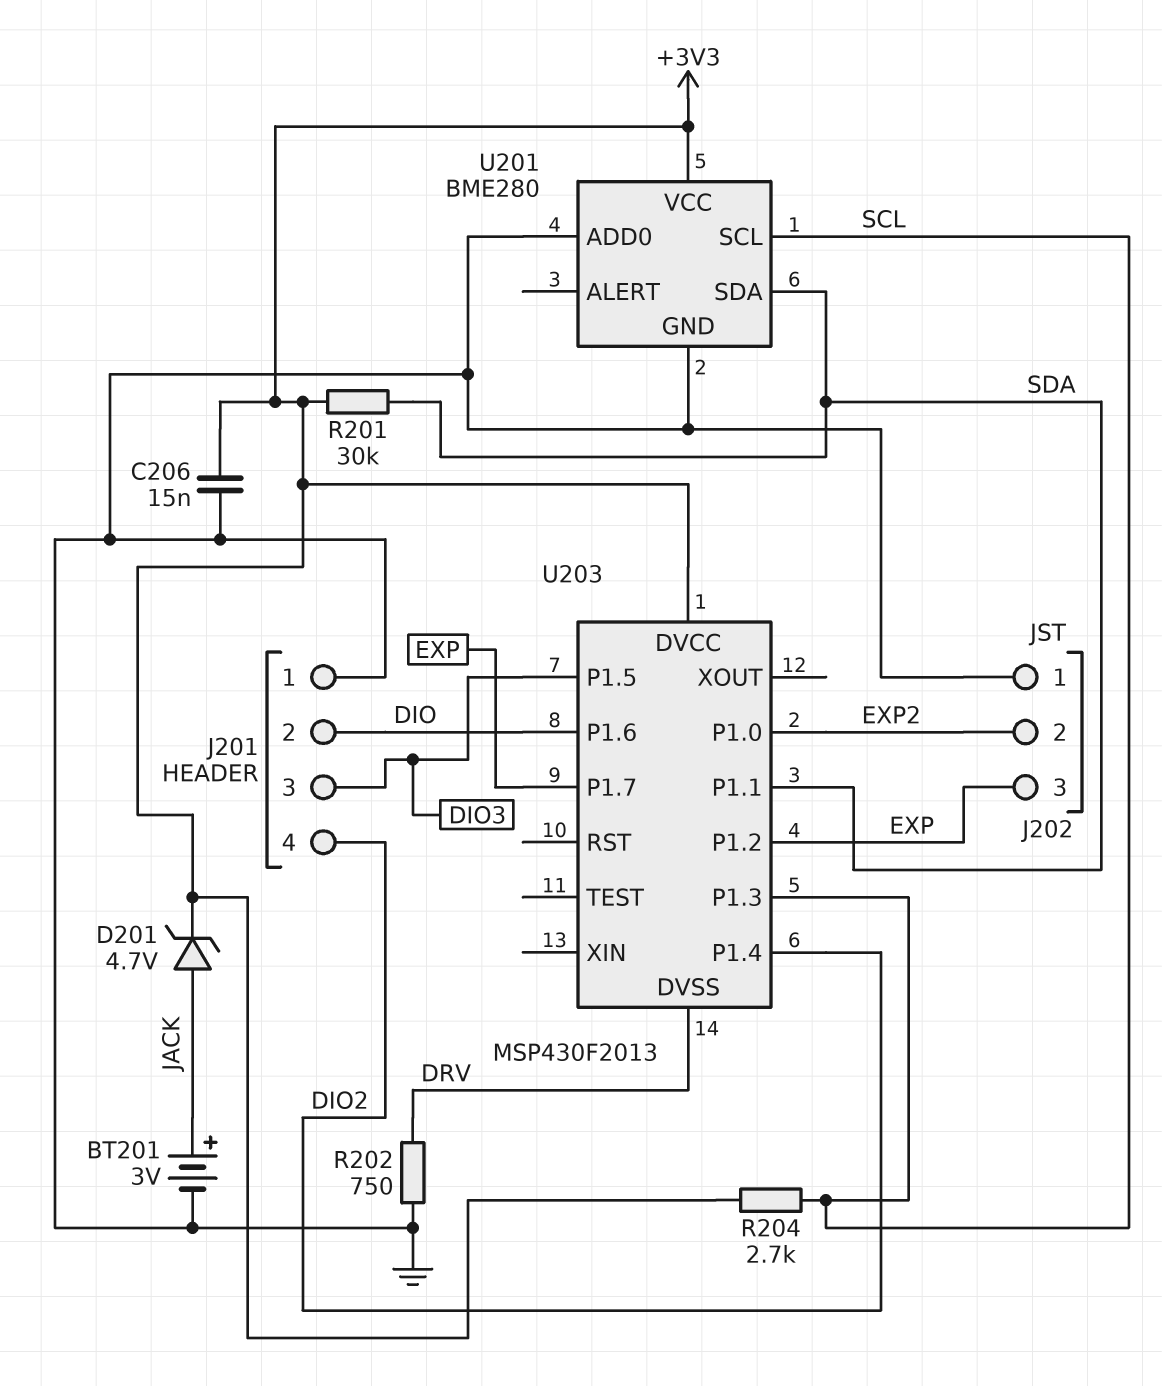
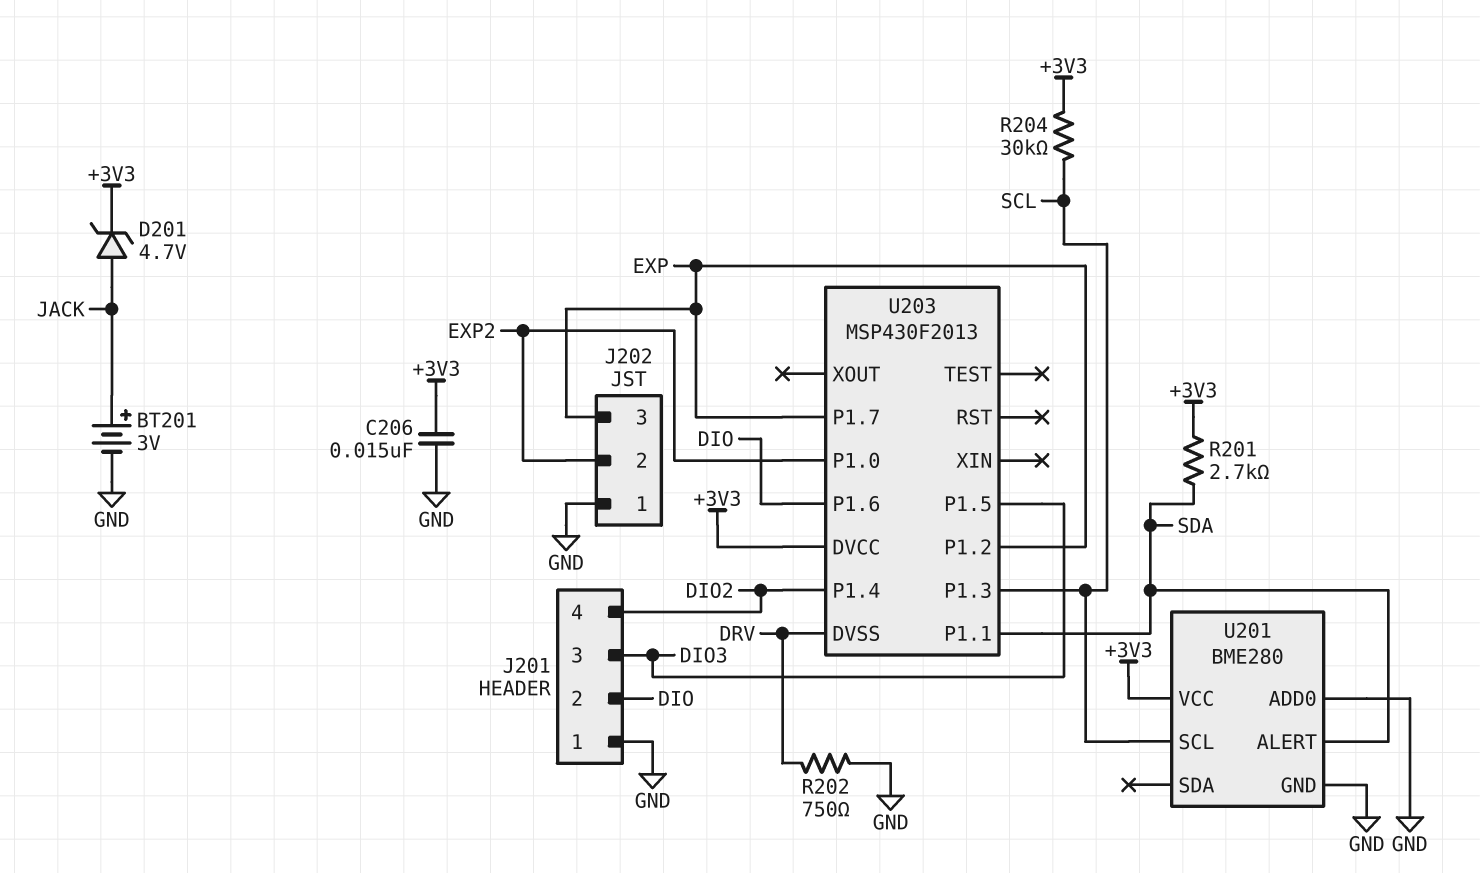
R201: 30k (+3V3, SDA) -> 2.7k (+3V3, SDA)
R204: 2.7k (+3V3, SCL) -> 30k (+3V3, SCL)
U201 pin ALERT: none -> SDA
U201 pin SDA: SDA -> none

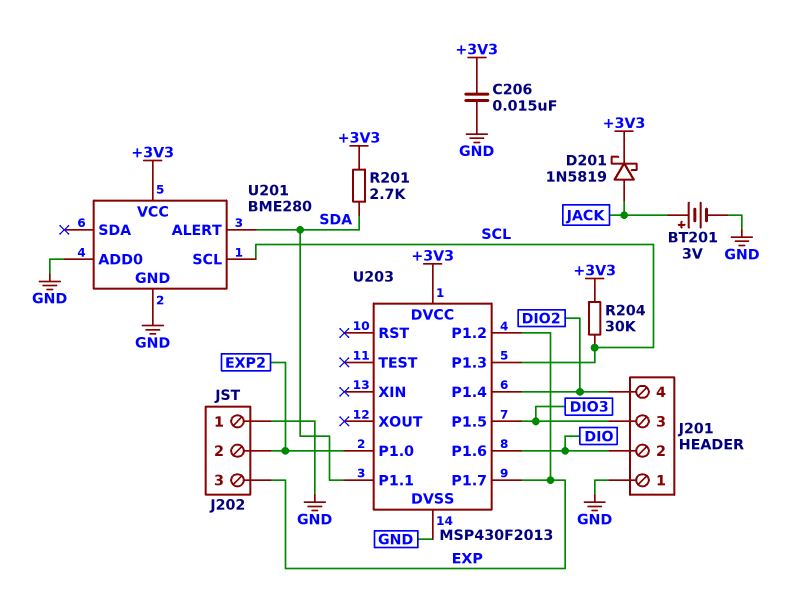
D201: zener 4.7V (A JACK, K +3V3) -> schottky 1N5819 (A JACK, K +3V3)
R202: 750 (DRV, GND) -> none
U203 pin DVSS: DRV -> GND

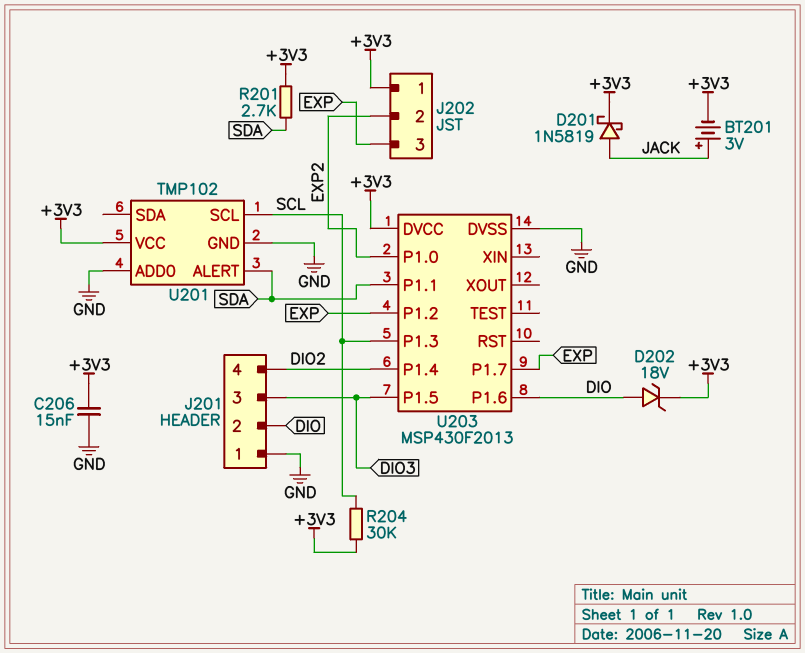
BT201: 3V (plus JACK, minus GND) -> 3V (plus JACK, minus +3V3)
D202: none -> zener 18V (A DIO, K +3V3)
J202 pin 1: GND -> +3V3
U201: BME280 -> TMP102

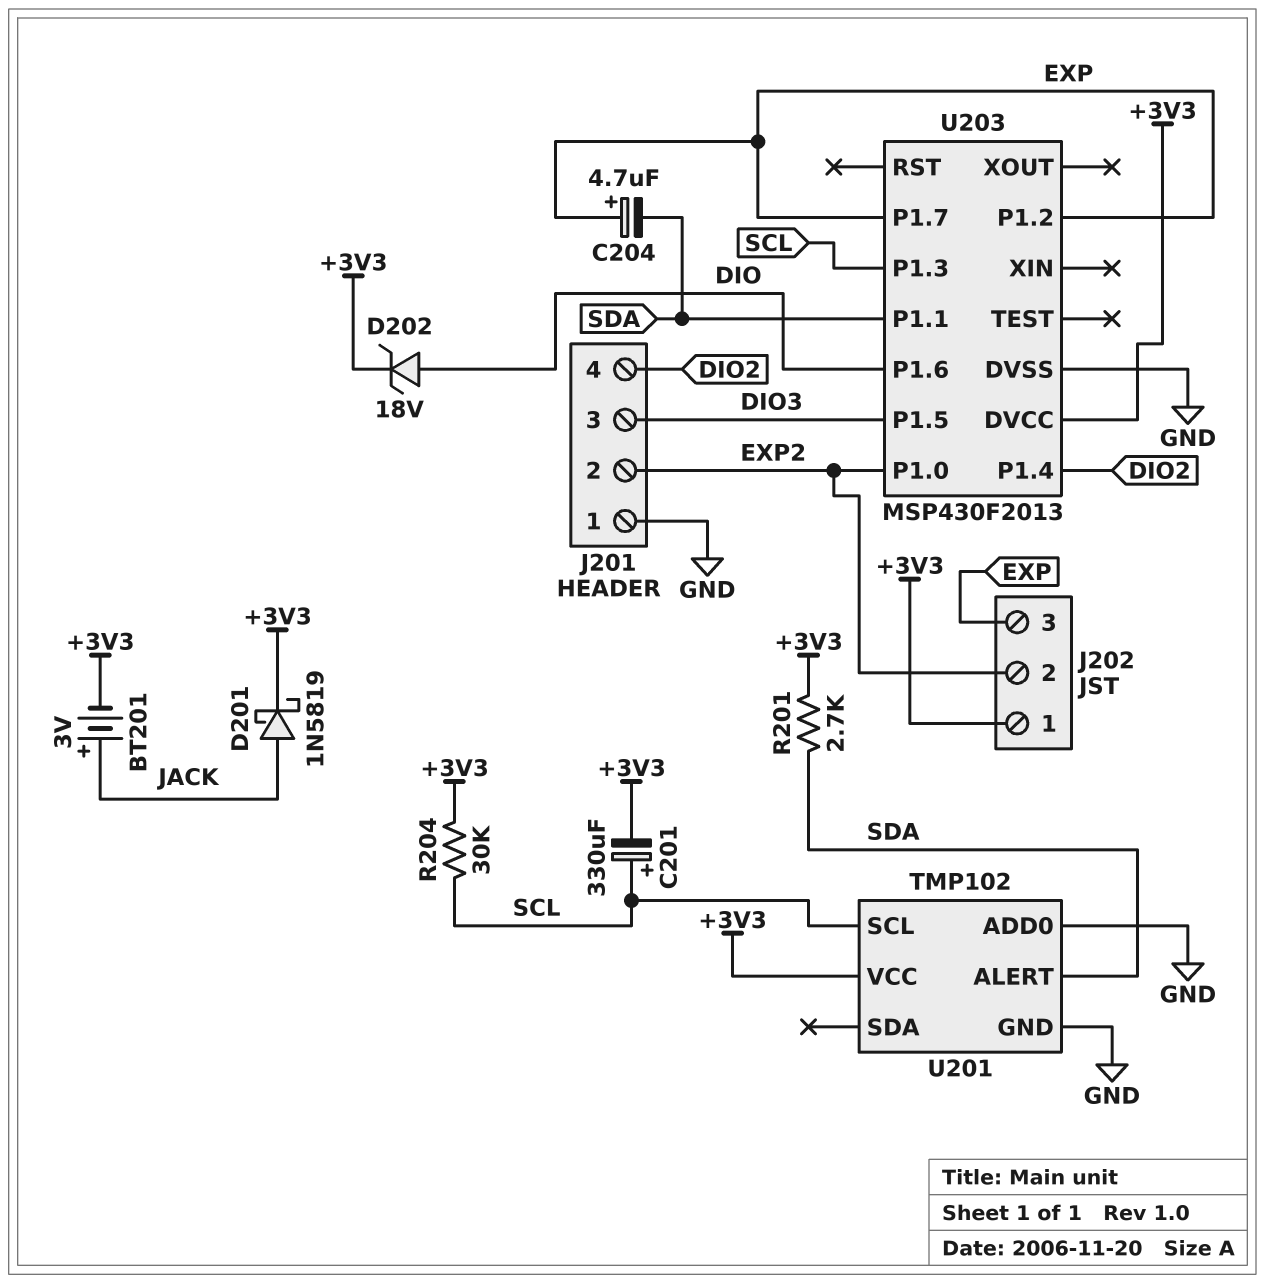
C201: none -> 330uF (plus SCL, minus +3V3)
C204: none -> 4.7uF (plus EXP, minus SDA)
C206: 15nF (+3V3, GND) -> none
J201 pin 2: DIO -> EXP2

